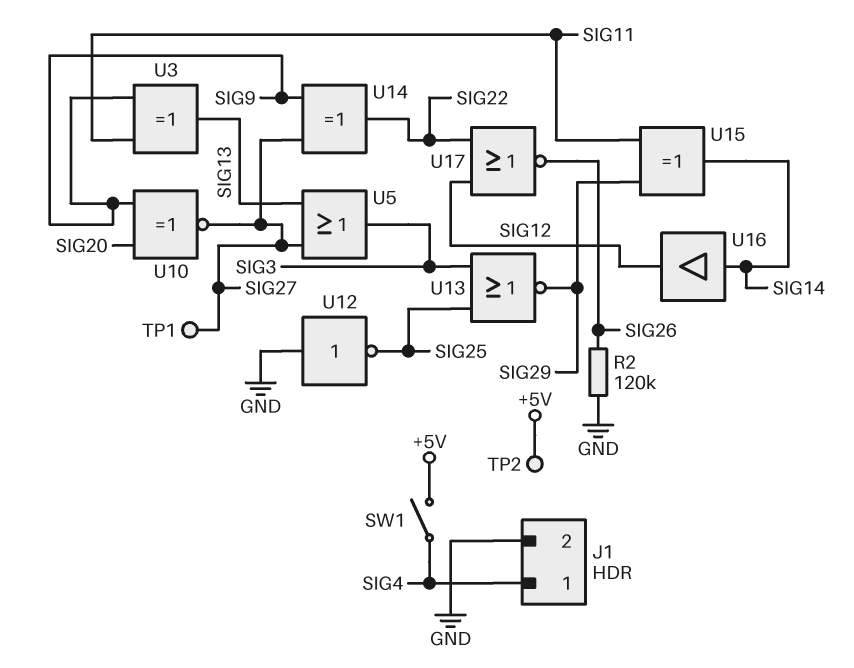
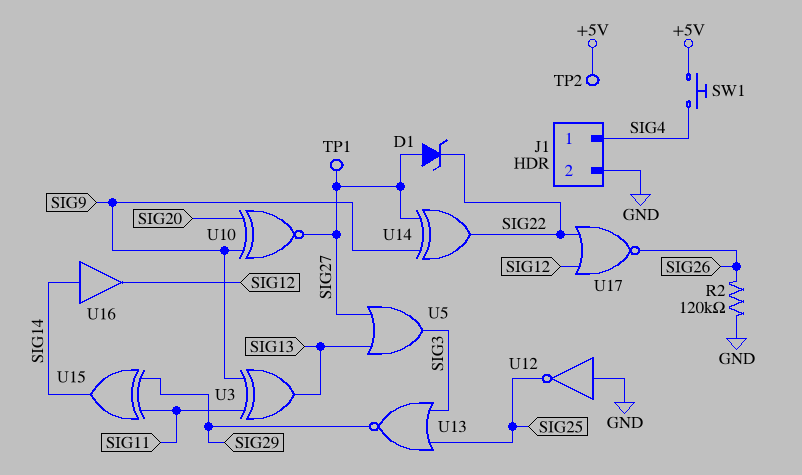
D1: none -> zener (A SIG27, K SIG22)
SW1: switch (+5V, SIG4) -> button (+5V, SIG4)

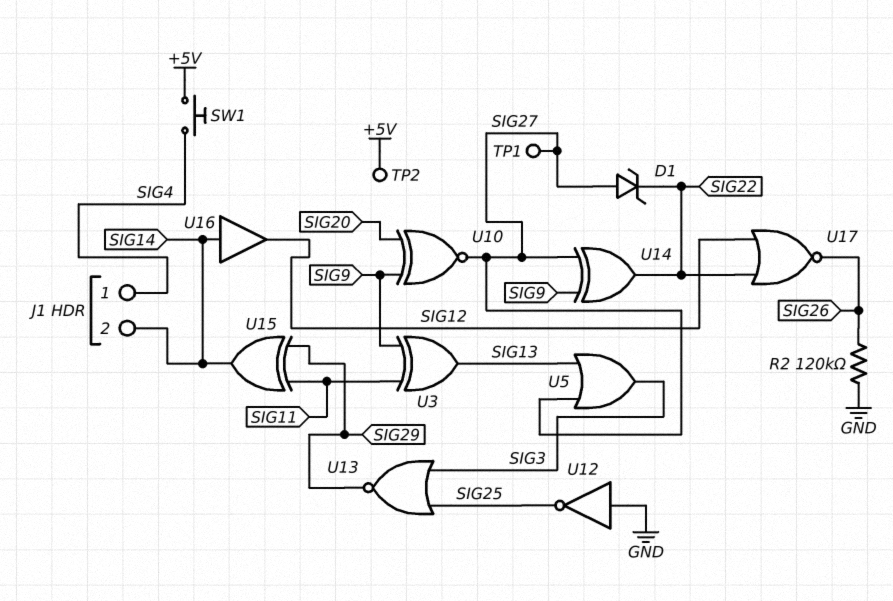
J1 pin 2: GND -> SIG14

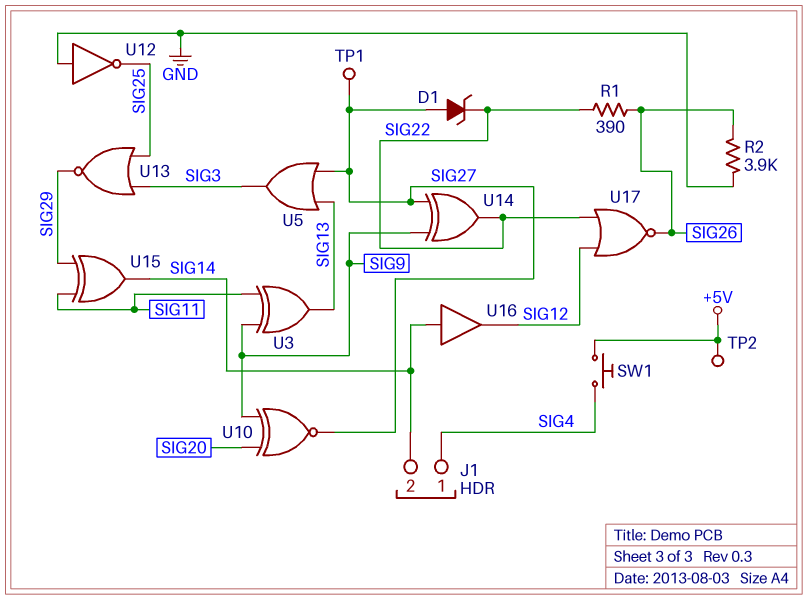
R1: none -> 390 (SIG22, SIG26)
R2: 120k (GND, SIG26) -> 3.9k (GND, SIG26)

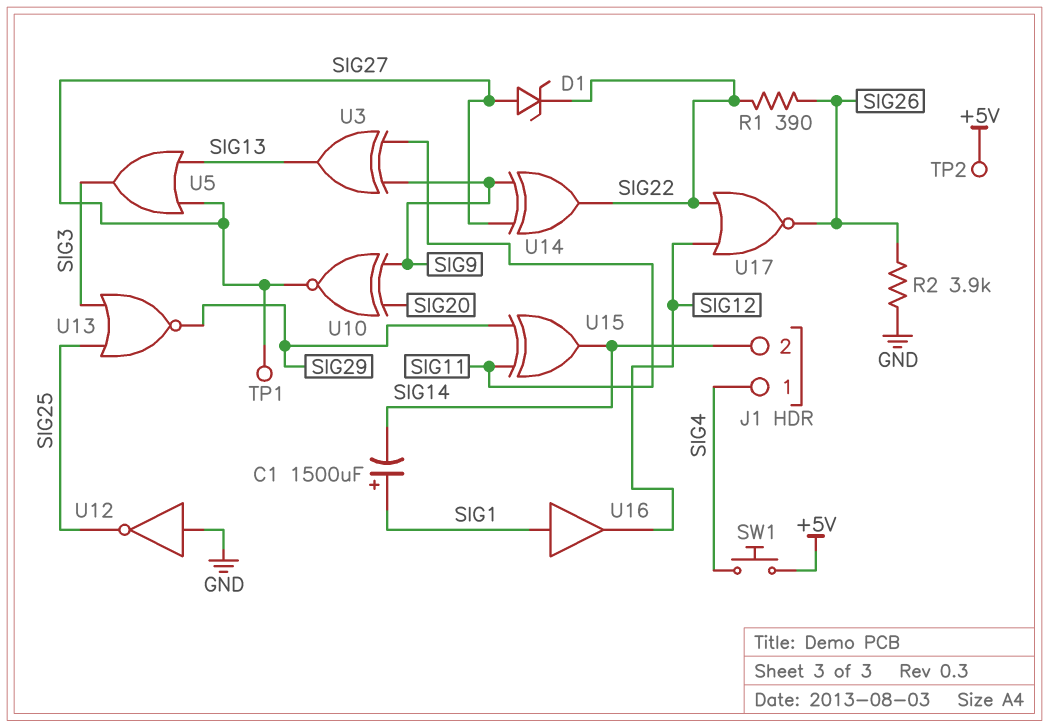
C1: none -> 1500uF (plus SIG1, minus SIG14)
U16: buffer (in SIG14, out SIG12) -> buffer (in SIG1, out SIG12)

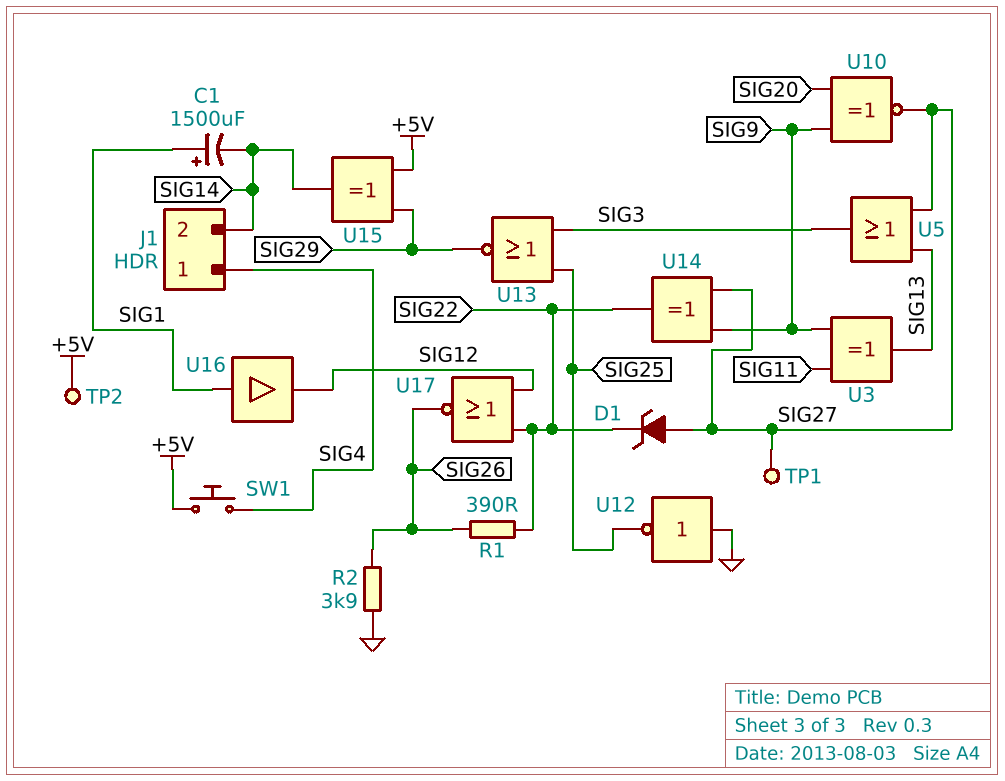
U15: XOR (in SIG11, in SIG29, out SIG14) -> XOR (in +5V, in SIG29, out SIG14)

